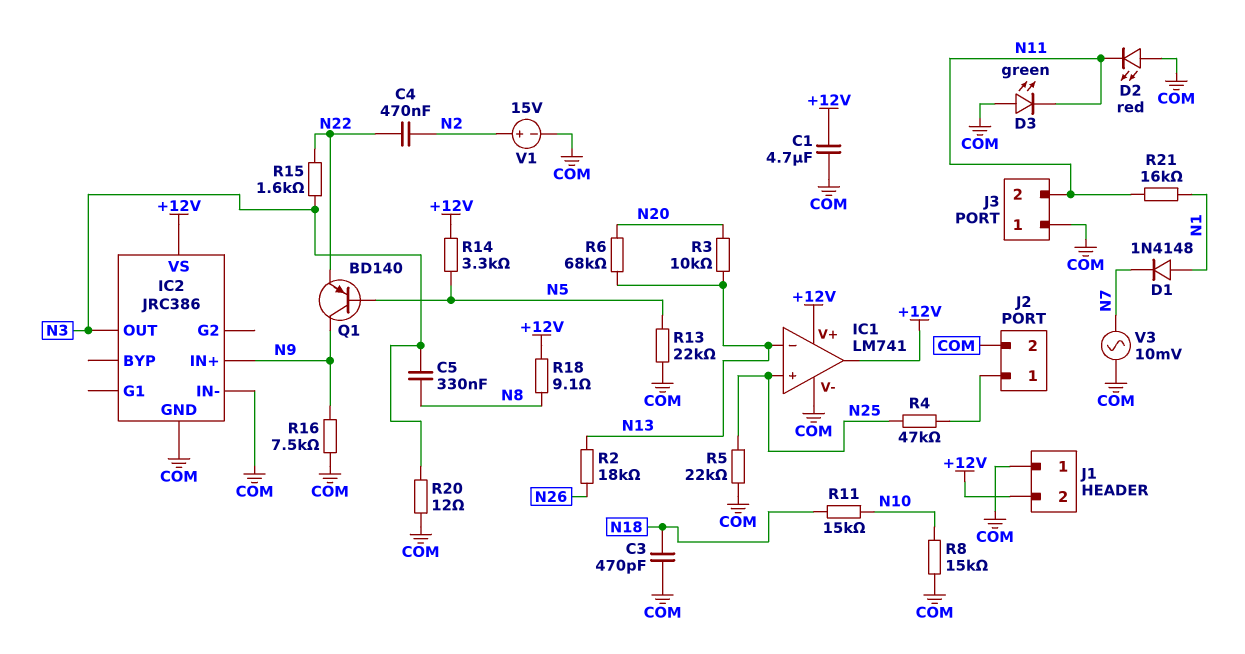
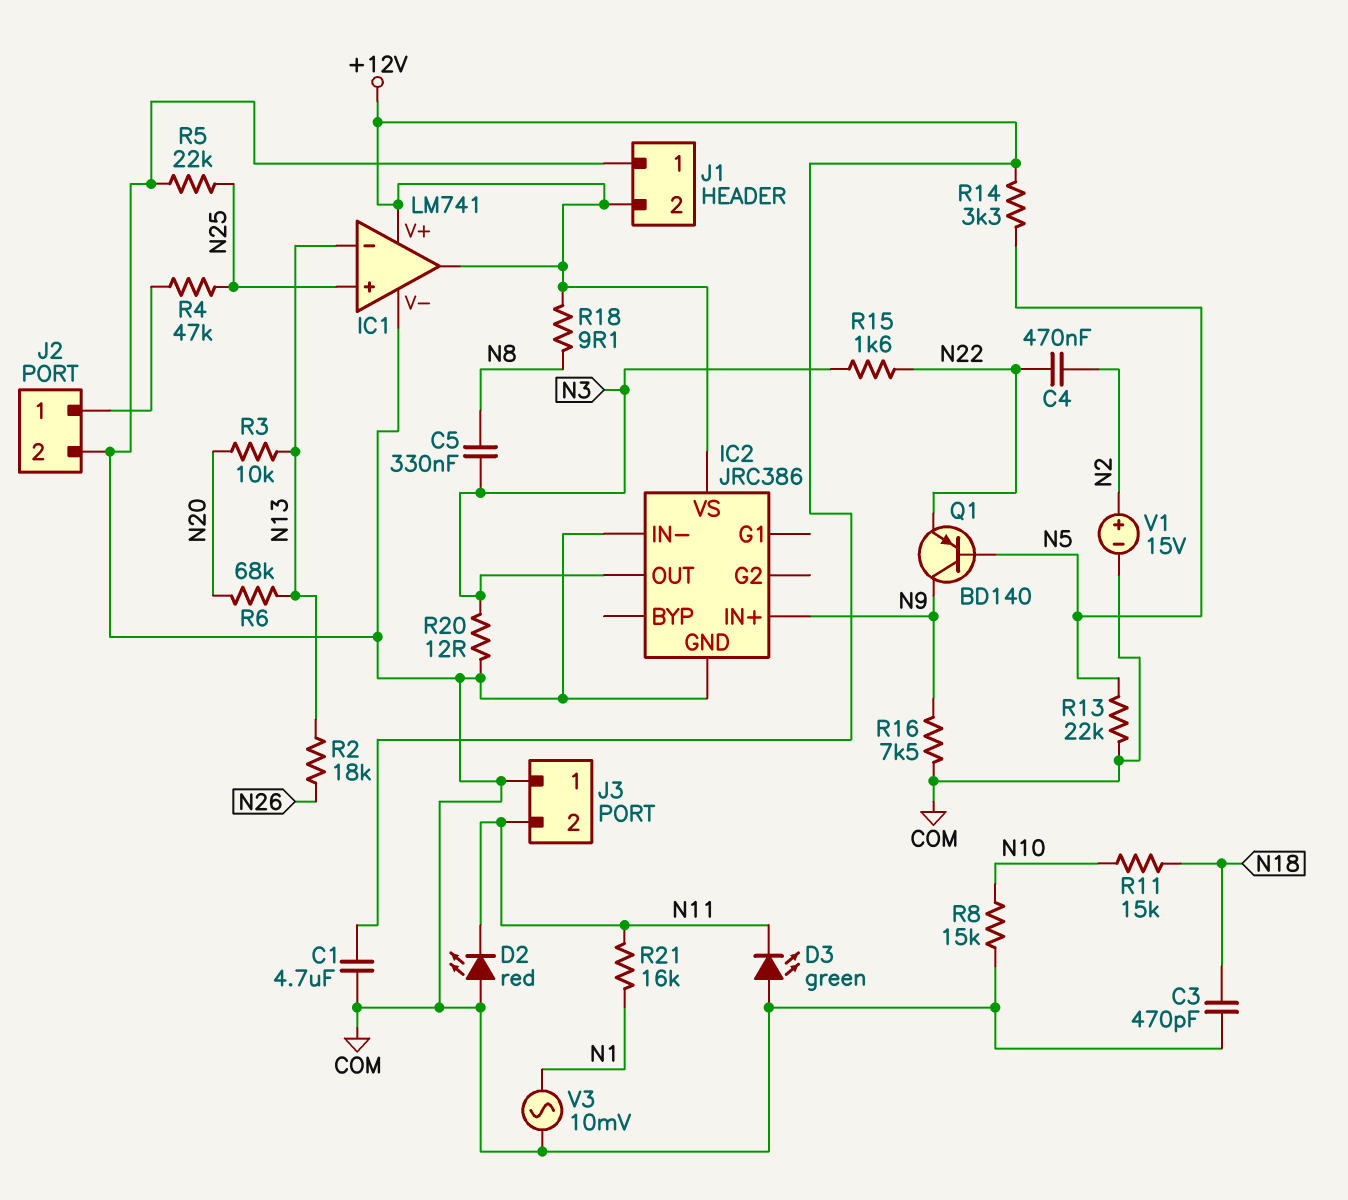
D1: diode 1N4148 (A N1, K N7) -> none
V3: AC 10mV (COM, N7) -> AC 10mV (COM, N1)

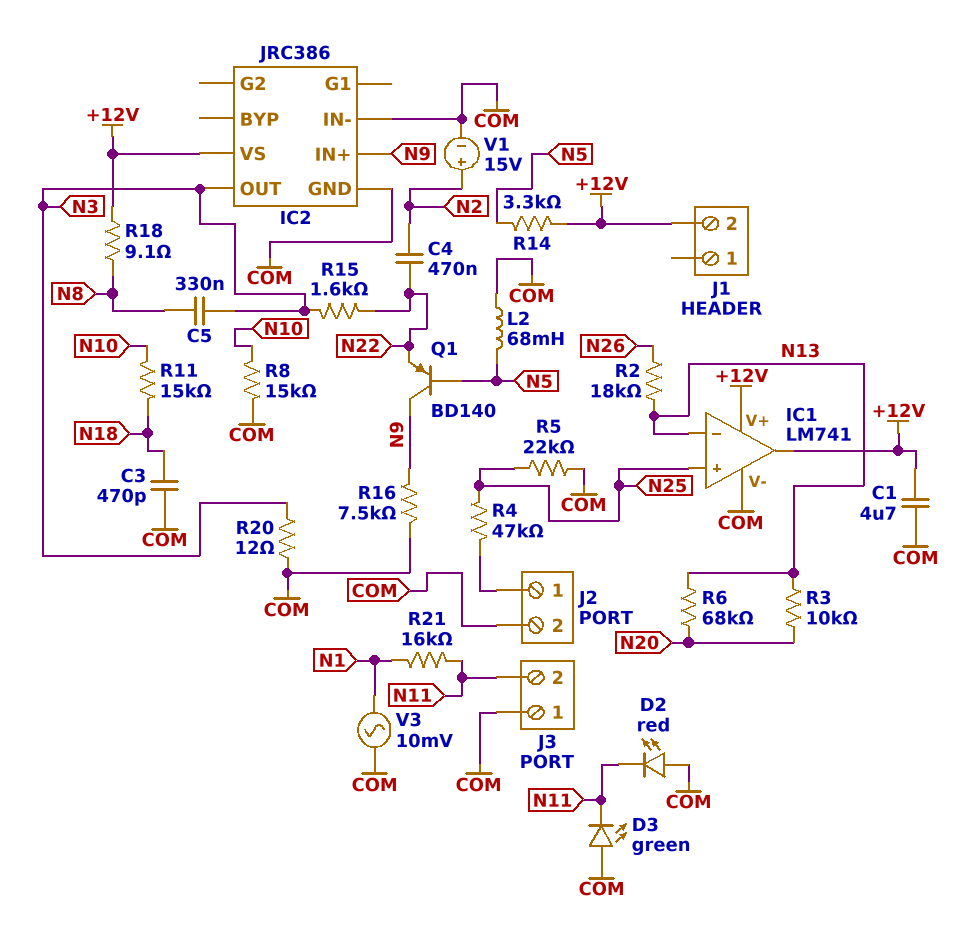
J1 pin 1: COM -> none
L2: none -> 68mH (COM, N5)
R13: 22k (COM, N5) -> none

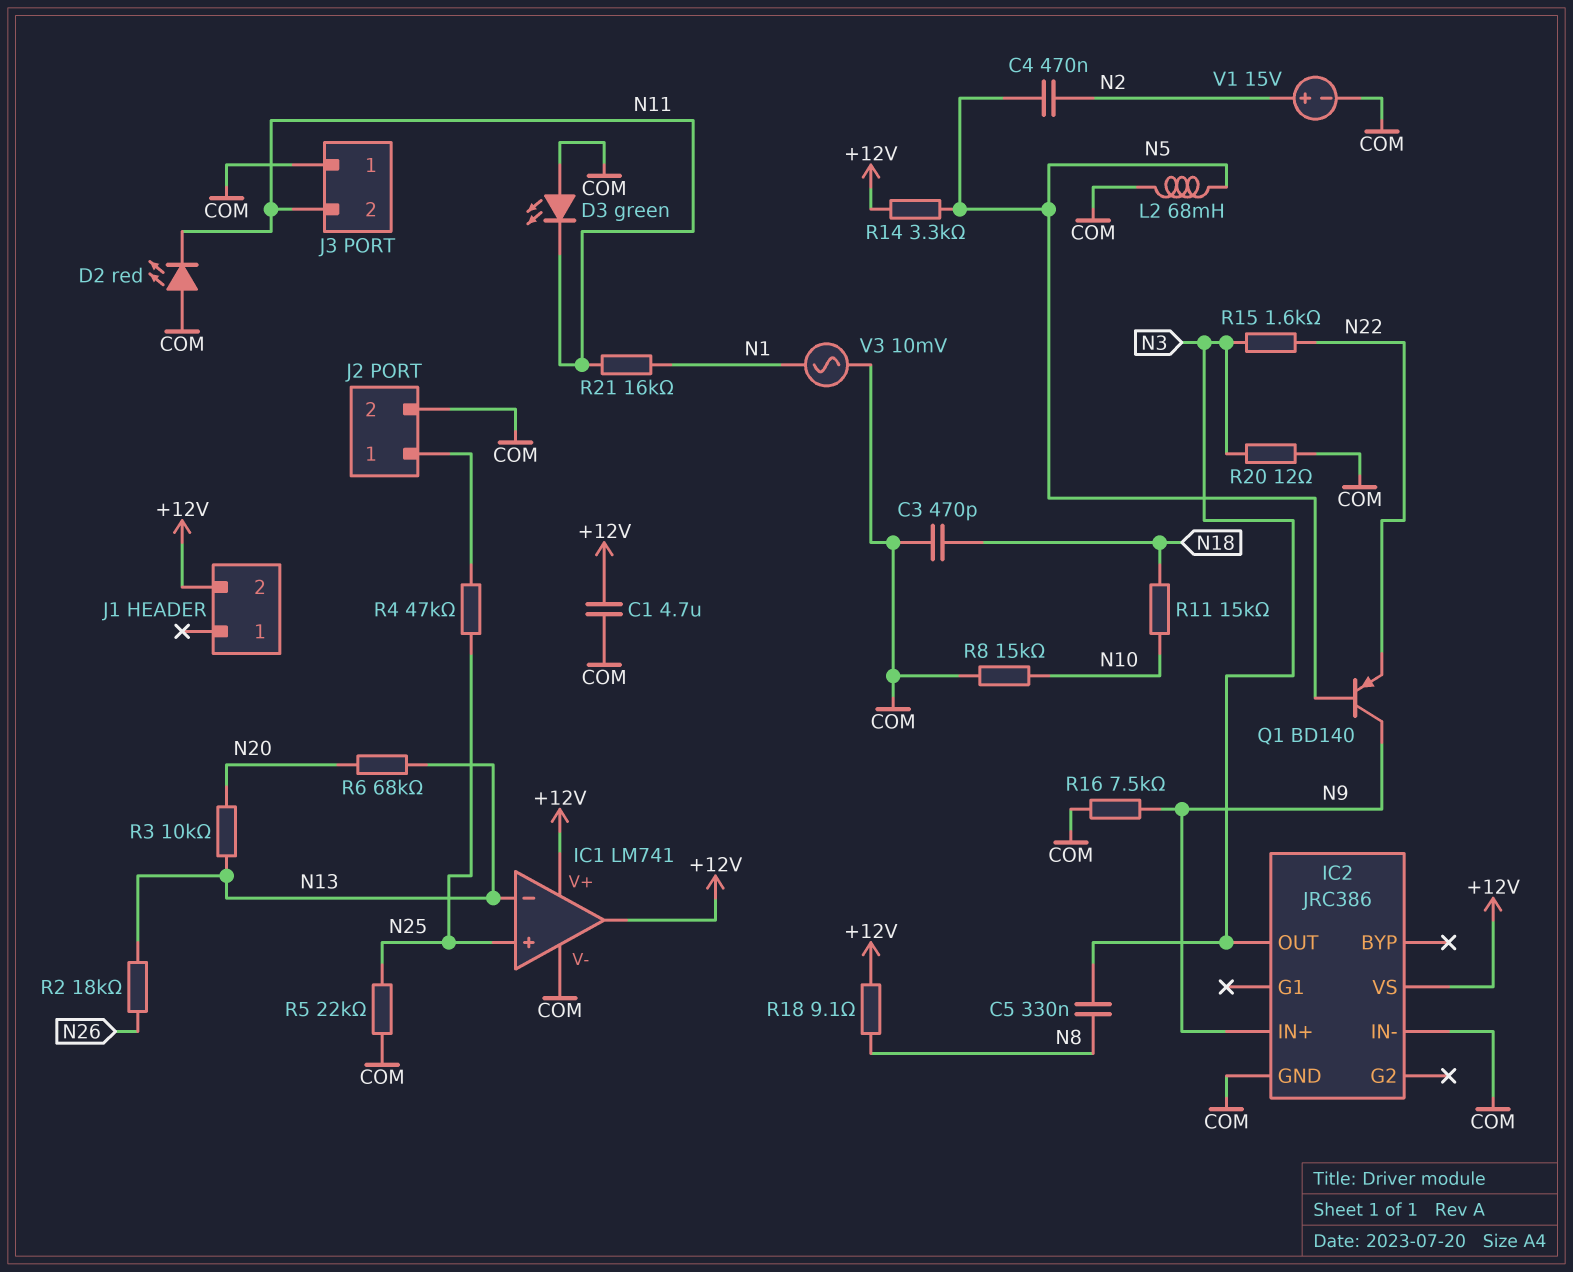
C4: 470nF (N2, N22) -> 470nF (N2, N5)

